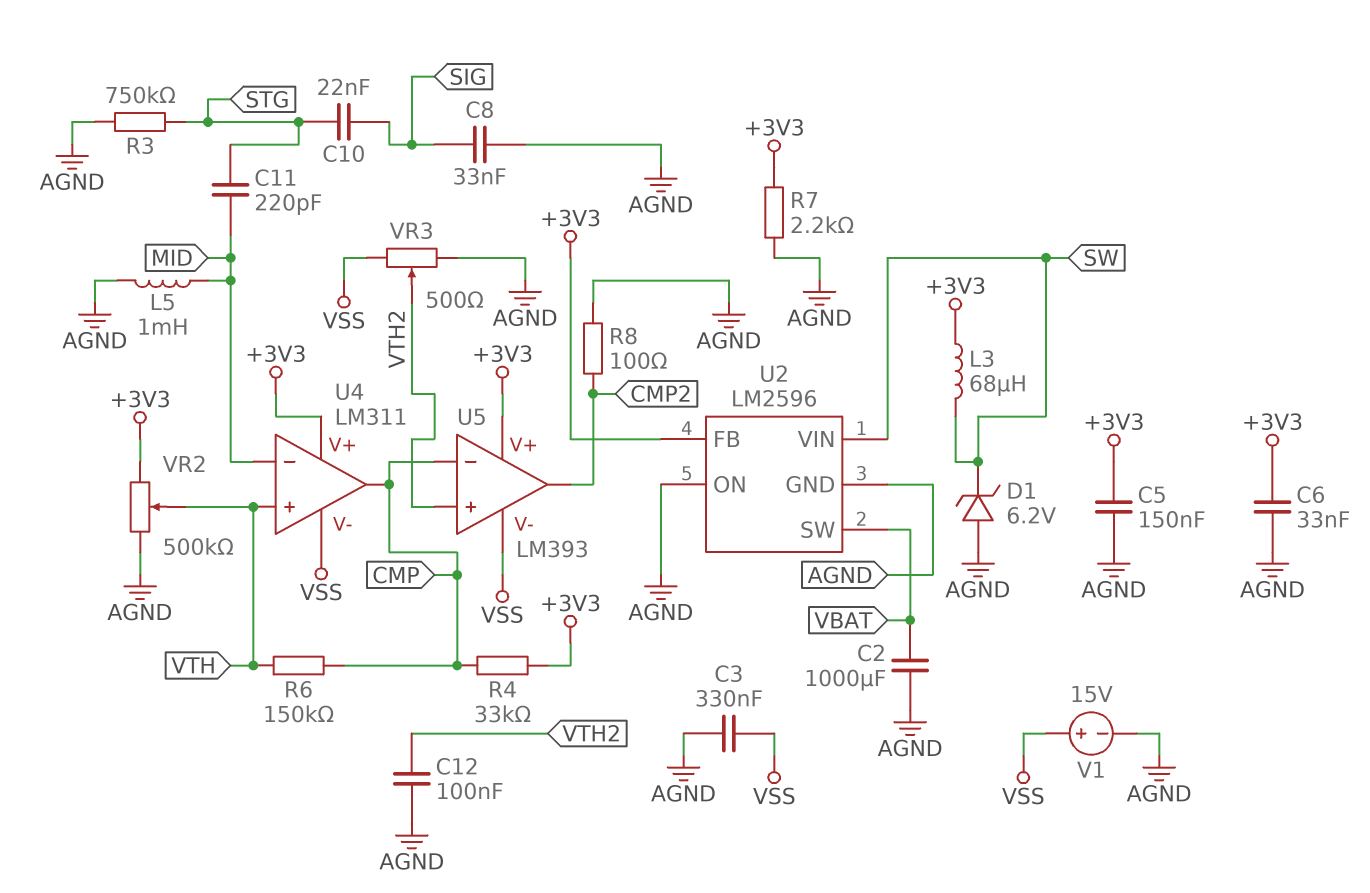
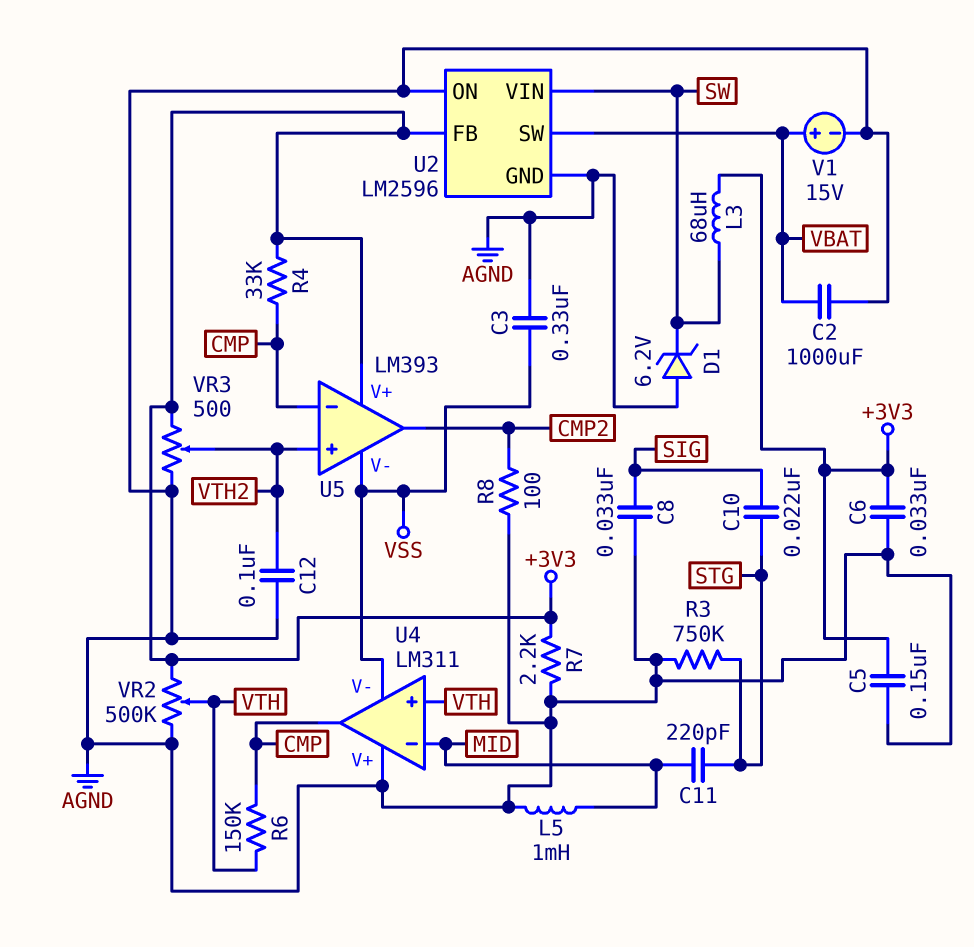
U4 pin V+: +3V3 -> AGND
V1: 15V (plus VSS, minus AGND) -> 15V (plus VBAT, minus AGND)
VR3: 500 (AGND, VSS, wiper VTH2) -> 500 (+3V3, AGND, wiper VTH2)

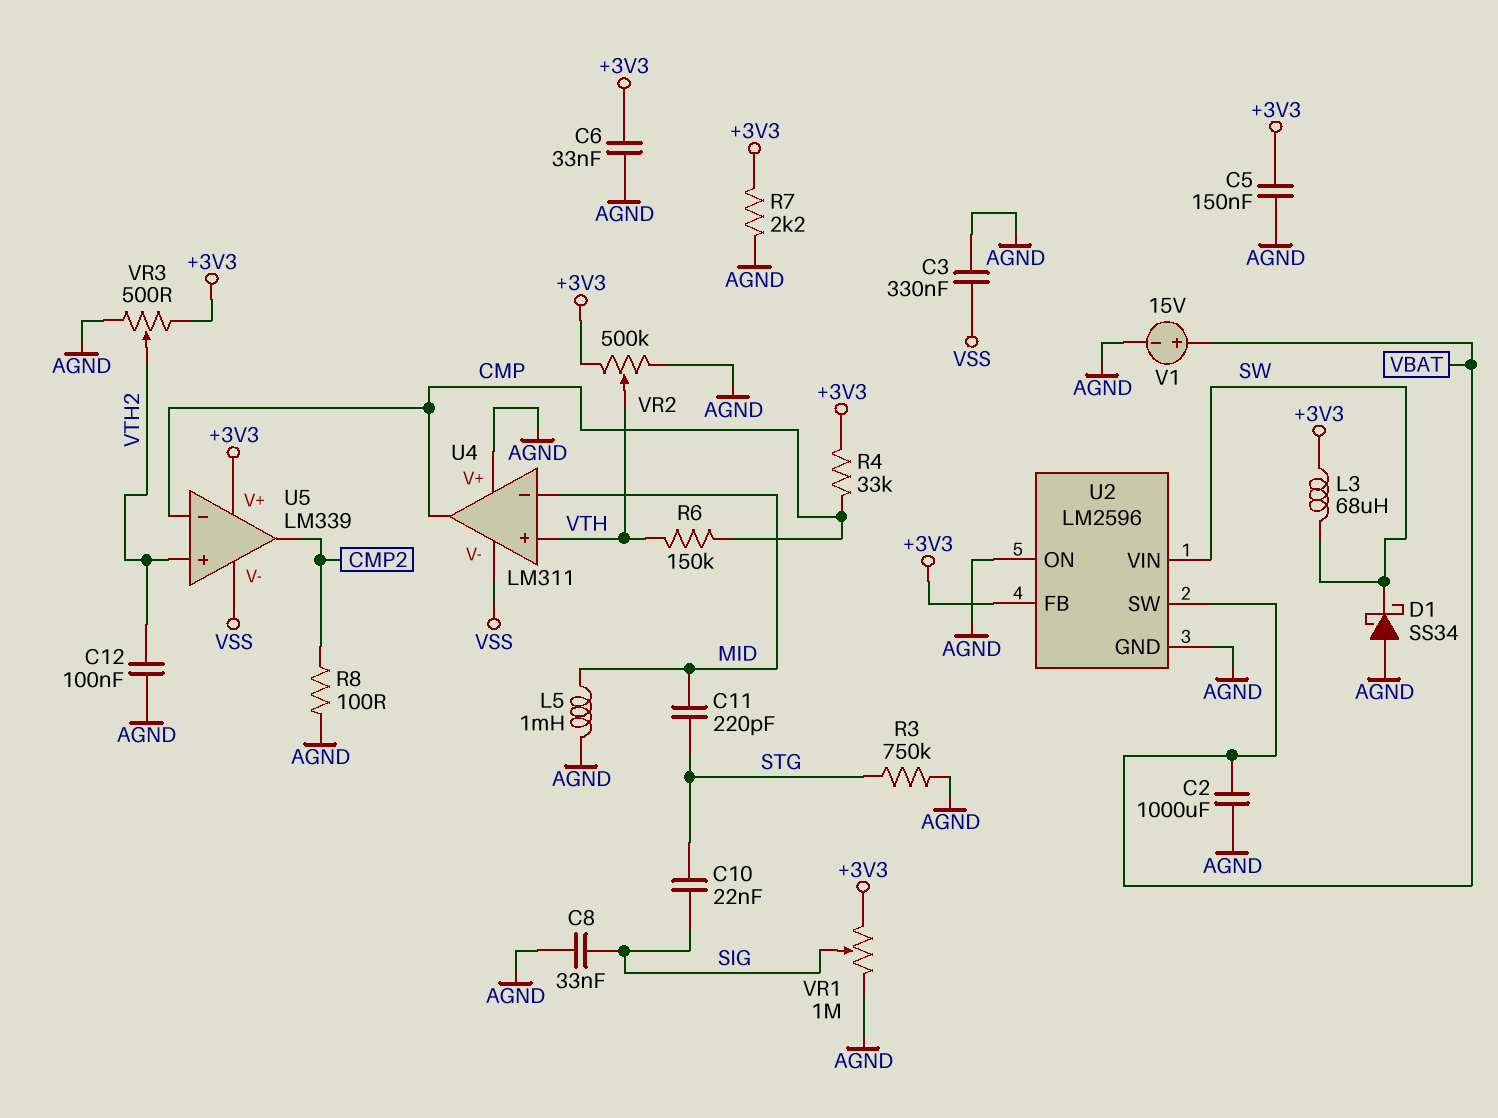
D1: zener 6.2V (A AGND, K SW) -> schottky SS34 (A AGND, K SW)
U5: LM393 -> LM339
VR1: none -> 1M (+3V3, AGND, wiper SIG)

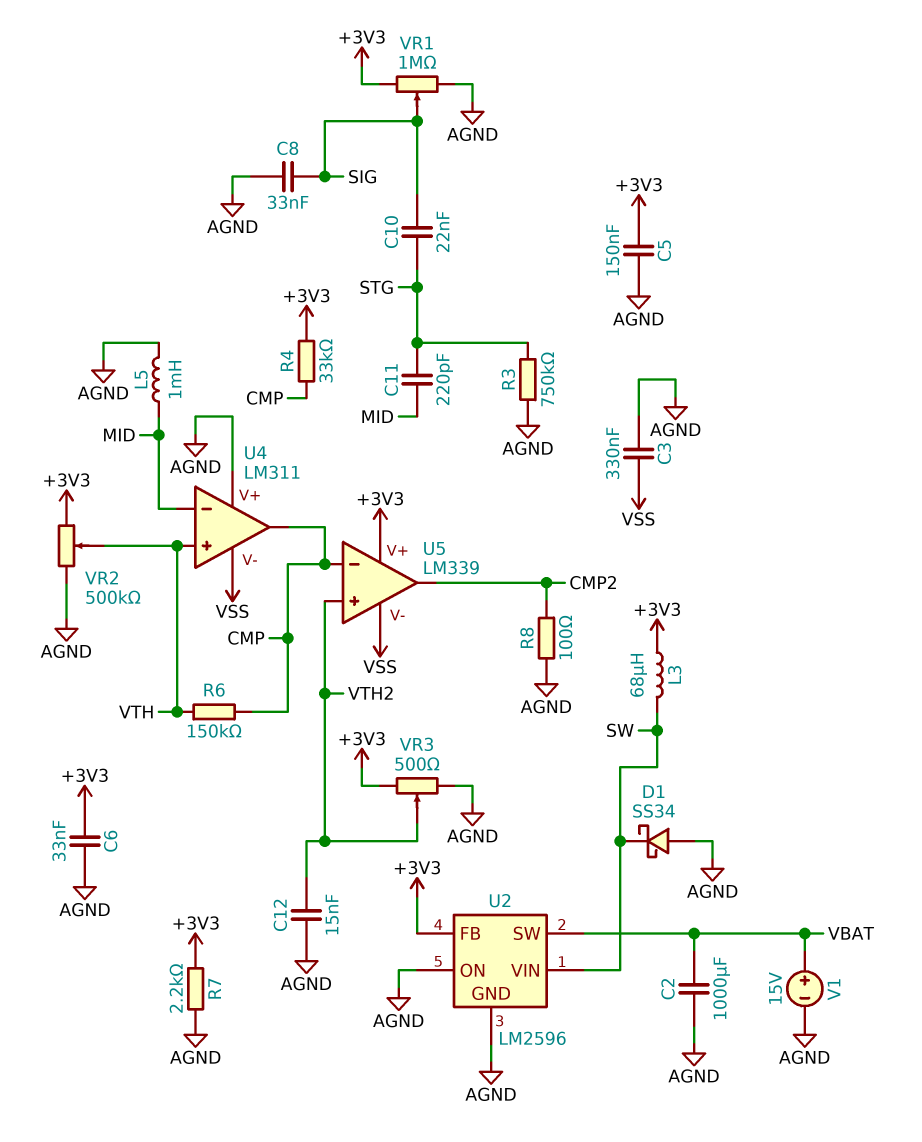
C12: 100nF (AGND, VTH2) -> 15nF (AGND, VTH2)

